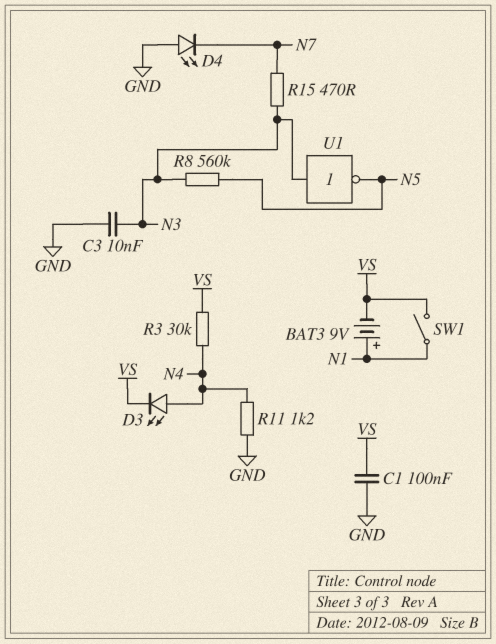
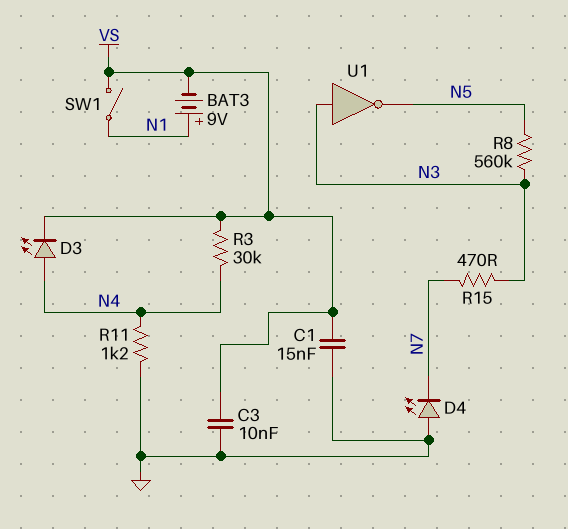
C1: 100nF (GND, VS) -> 15nF (GND, VS)
C3: 10nF (GND, N3) -> 10nF (GND, VS)

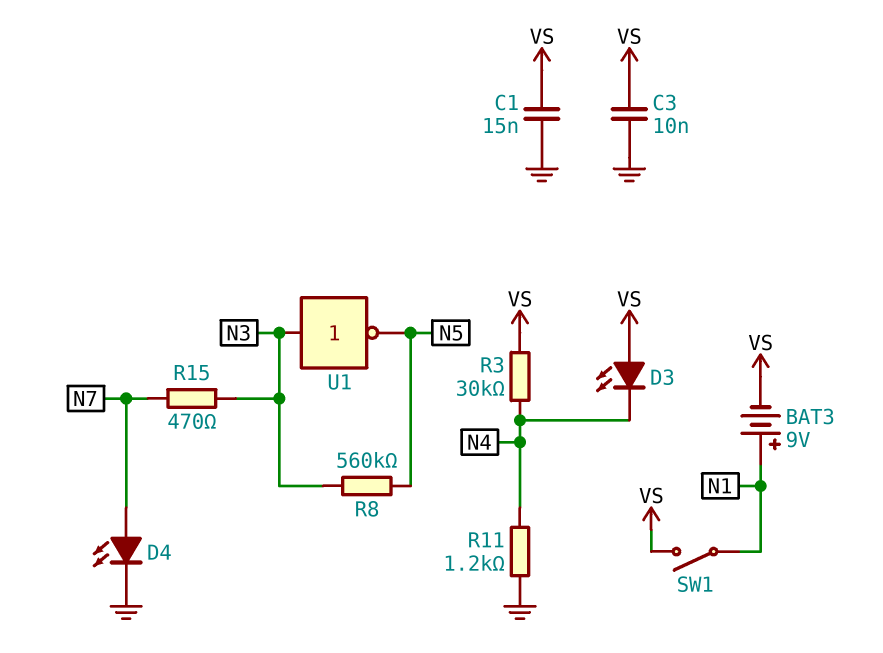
D3: LED (A N4, K VS) -> LED (A VS, K N4)
D4: LED (A GND, K N7) -> LED (A N7, K GND)

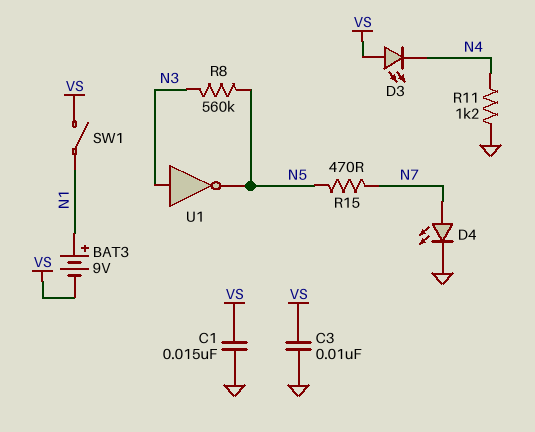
R3: 30k (N4, VS) -> none
R15: 470 (N3, N7) -> 470 (N5, N7)

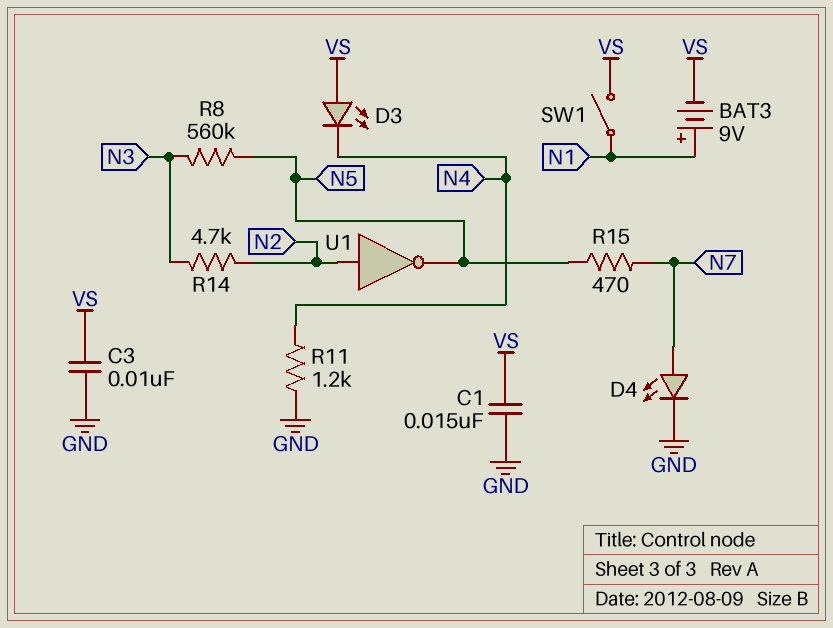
R14: none -> 4.7k (N2, N3)
U1: NOT (in N3, out N5) -> NOT (in N2, out N5)

